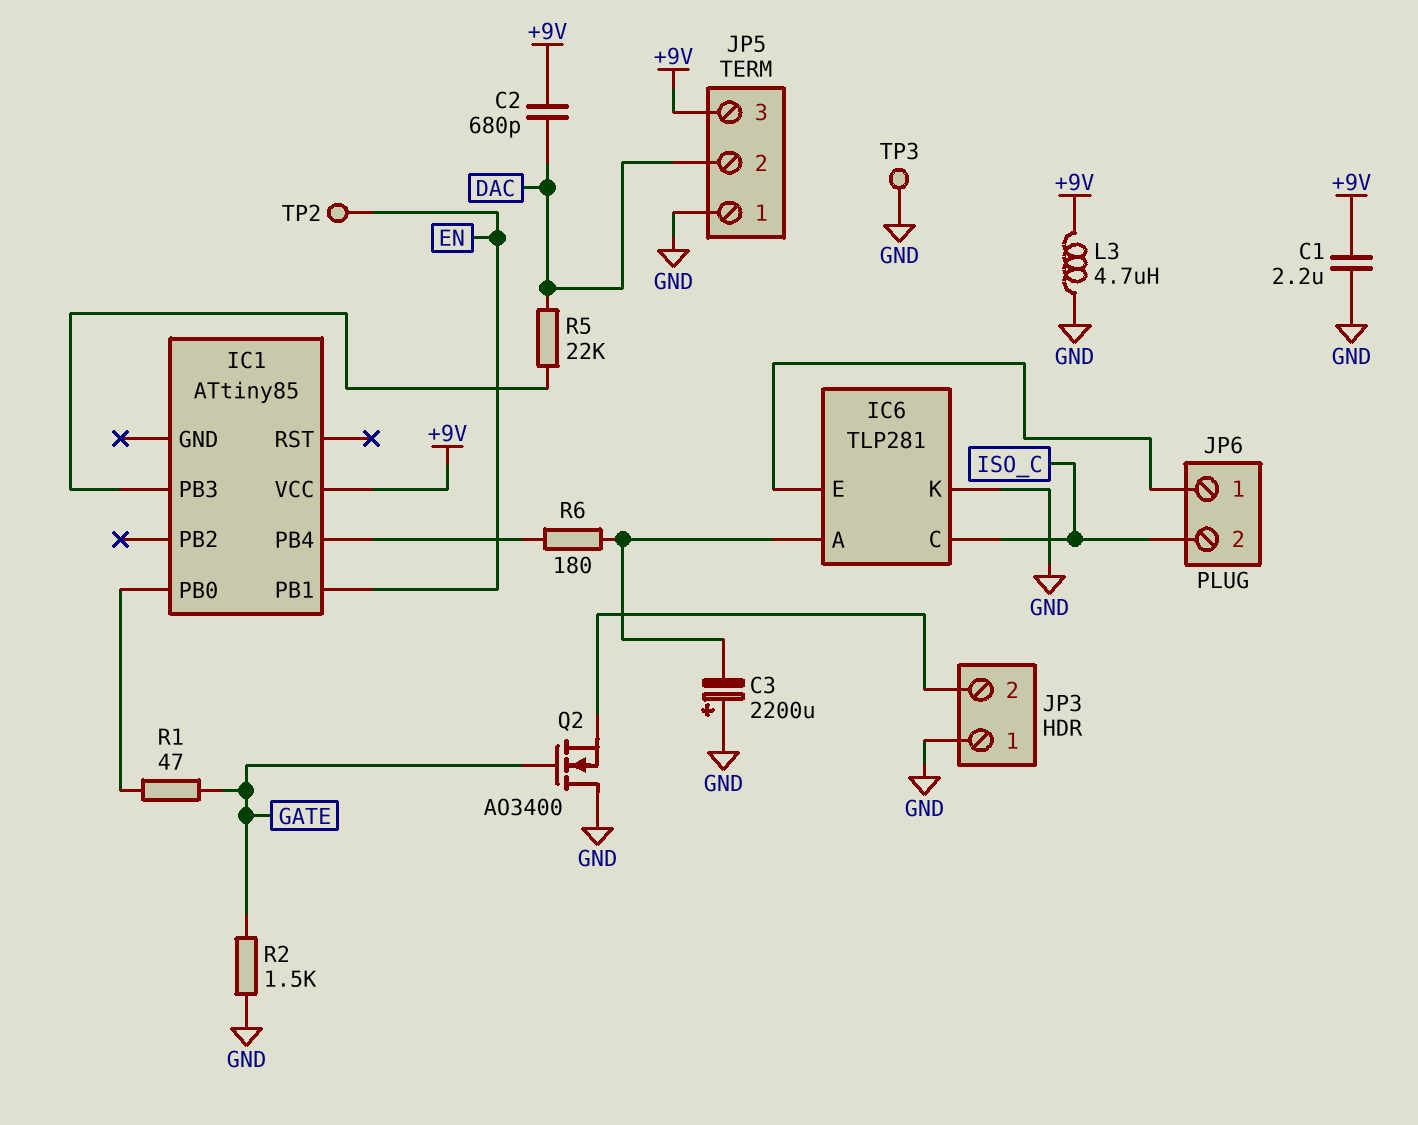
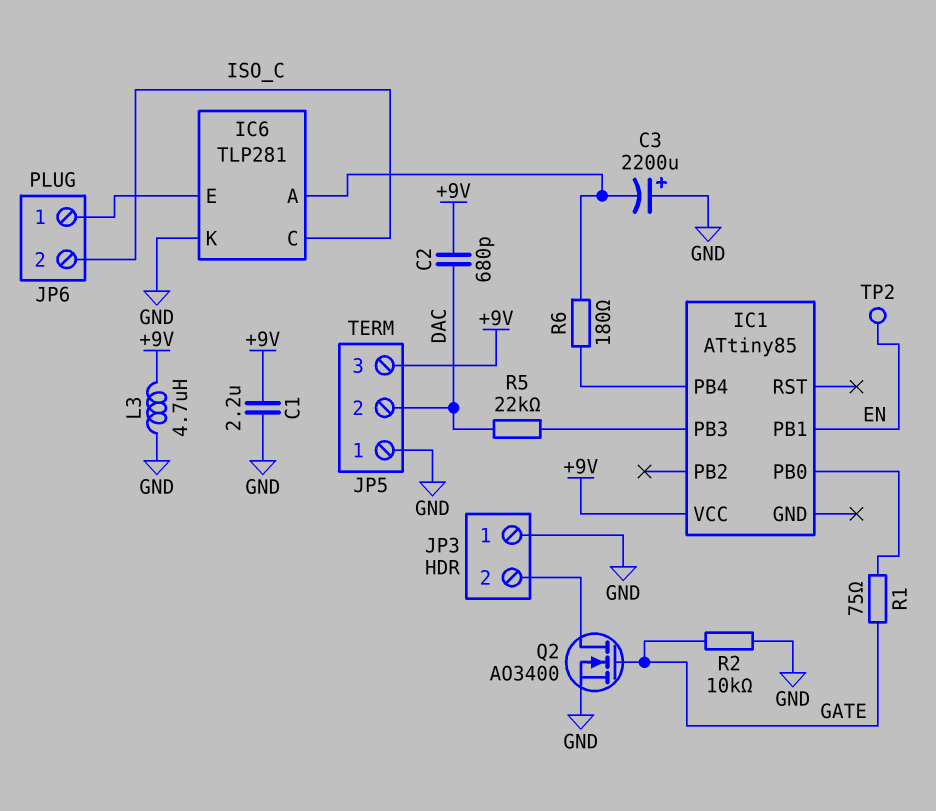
Q2: NMOS AO3400 (G GATE, D GND, S JP3/2) -> NMOS AO3400 (G GATE, D JP3/2, S GND)
R1: 47 (GATE, IC1/PB0) -> 75 (GATE, IC1/PB0)
R2: 1.5k (GATE, GND) -> 10k (GATE, GND)
TP3: test point (GND) -> none

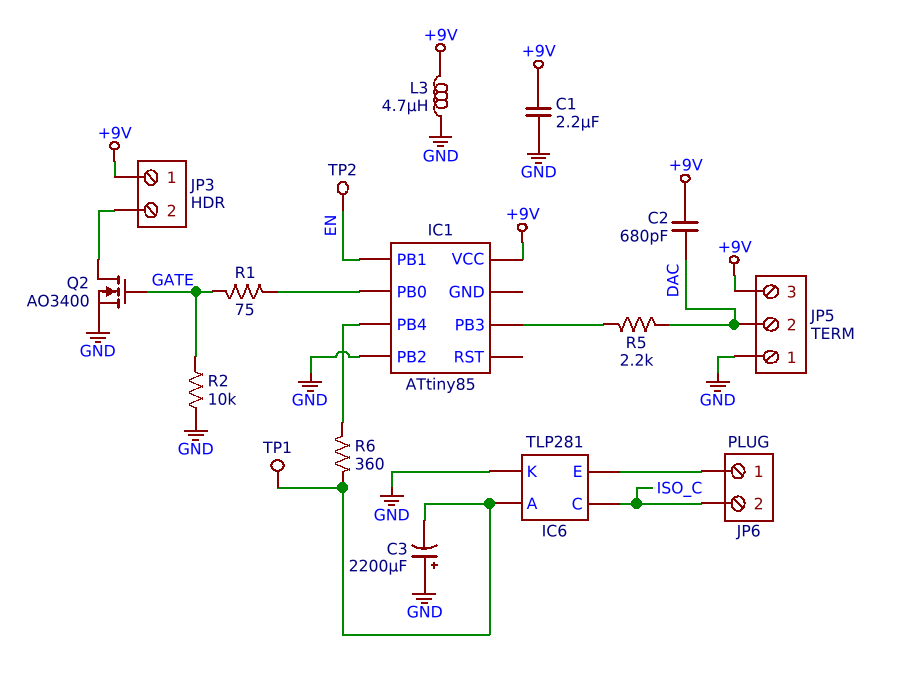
IC1 pin PB2: none -> GND
JP3 pin 1: GND -> +9V
R5: 22k (DAC, IC1/PB3) -> 2.2k (DAC, IC1/PB3)
R6: 180 (IC1/PB4, IC6/A) -> 360 (IC1/PB4, IC6/A)
TP1: none -> test point (IC6/A)

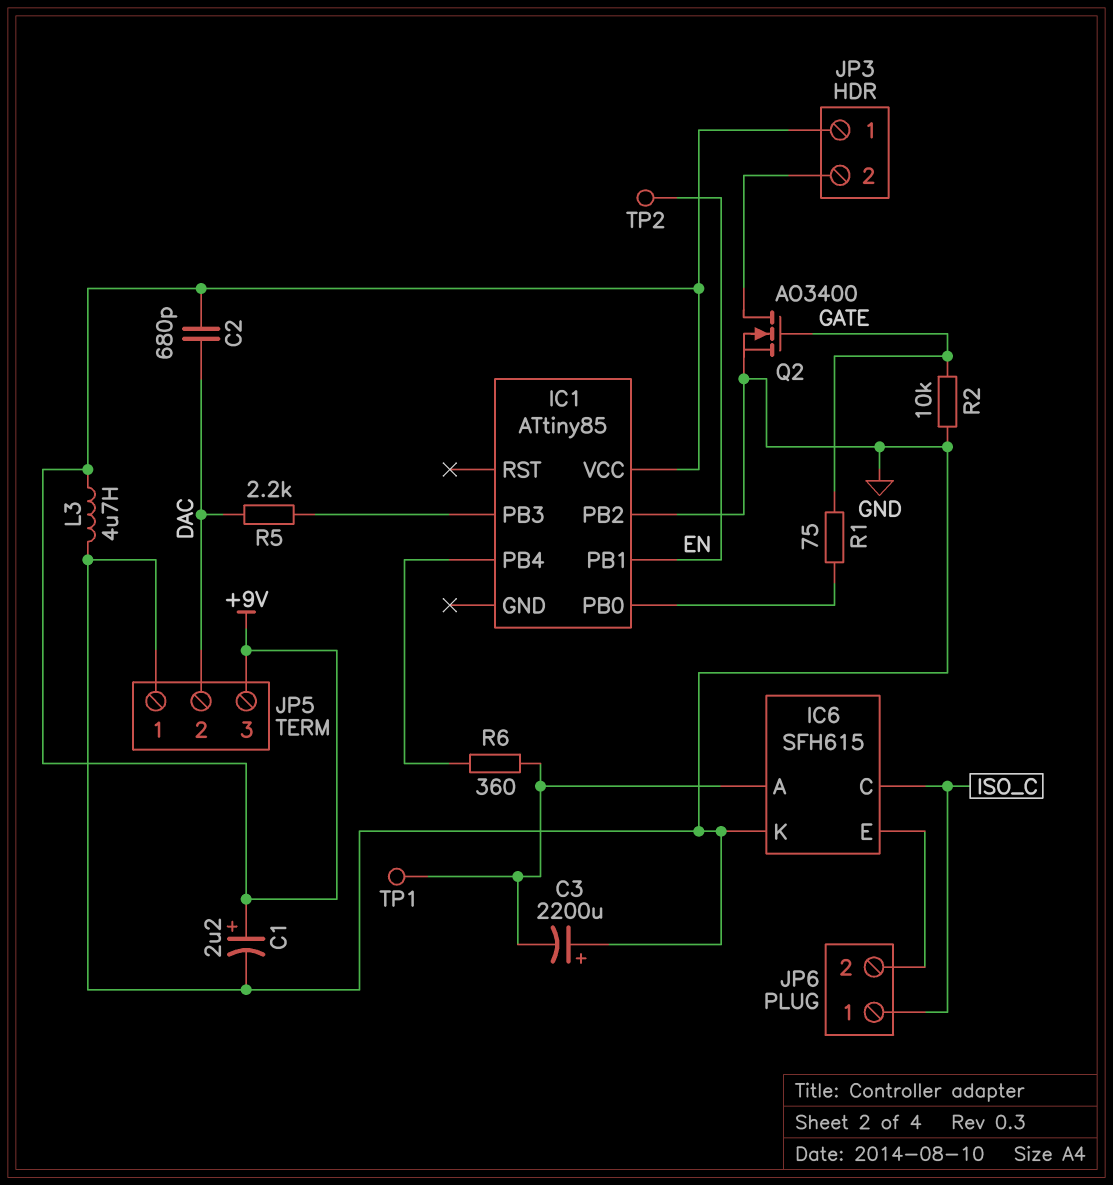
C1: 2.2uF (+9V, GND) -> 2.2uF (plus +9V, minus GND)
IC6: TLP281 -> SFH615
JP6 pin 1: IC6/E -> ISO_C
JP6 pin 2: ISO_C -> IC6/E

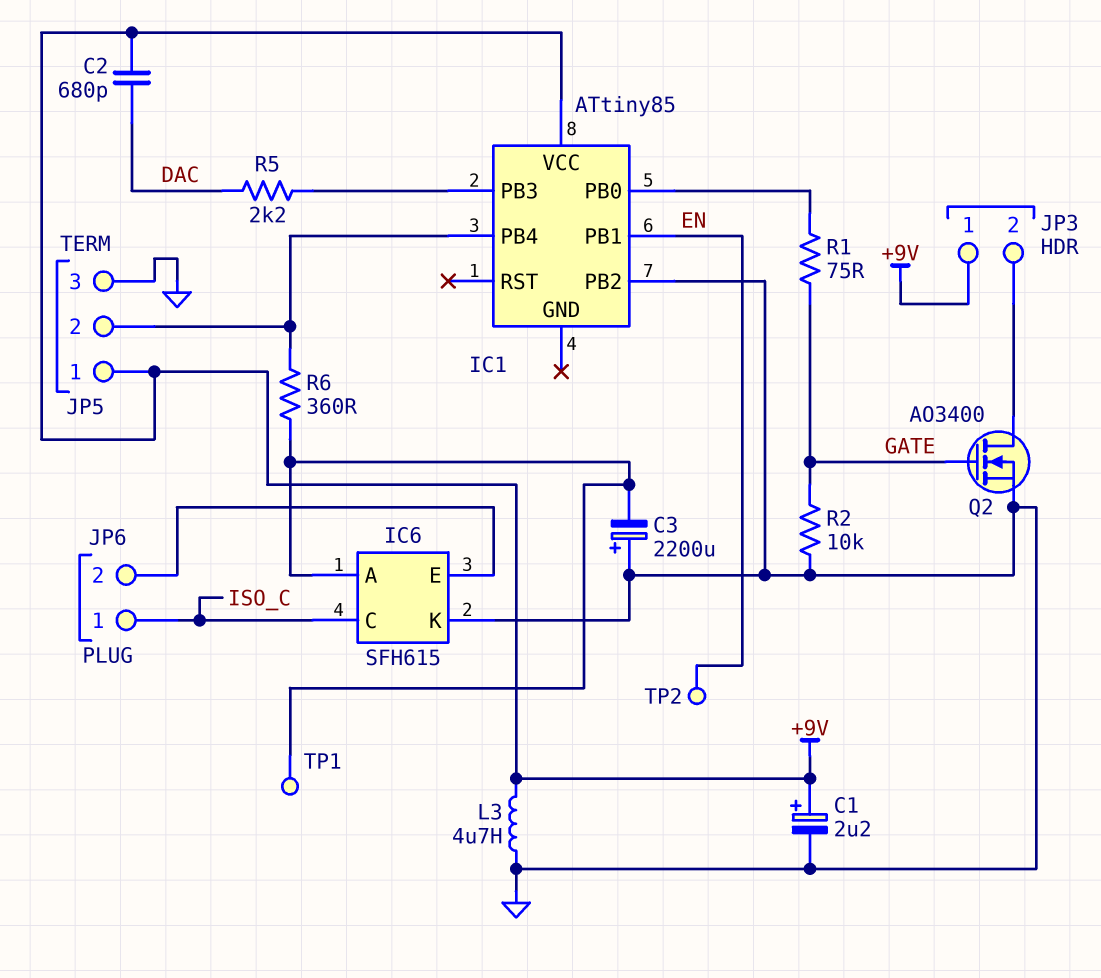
JP5 pin 1: GND -> +9V
JP5 pin 2: DAC -> IC1/PB4
JP5 pin 3: +9V -> GND

